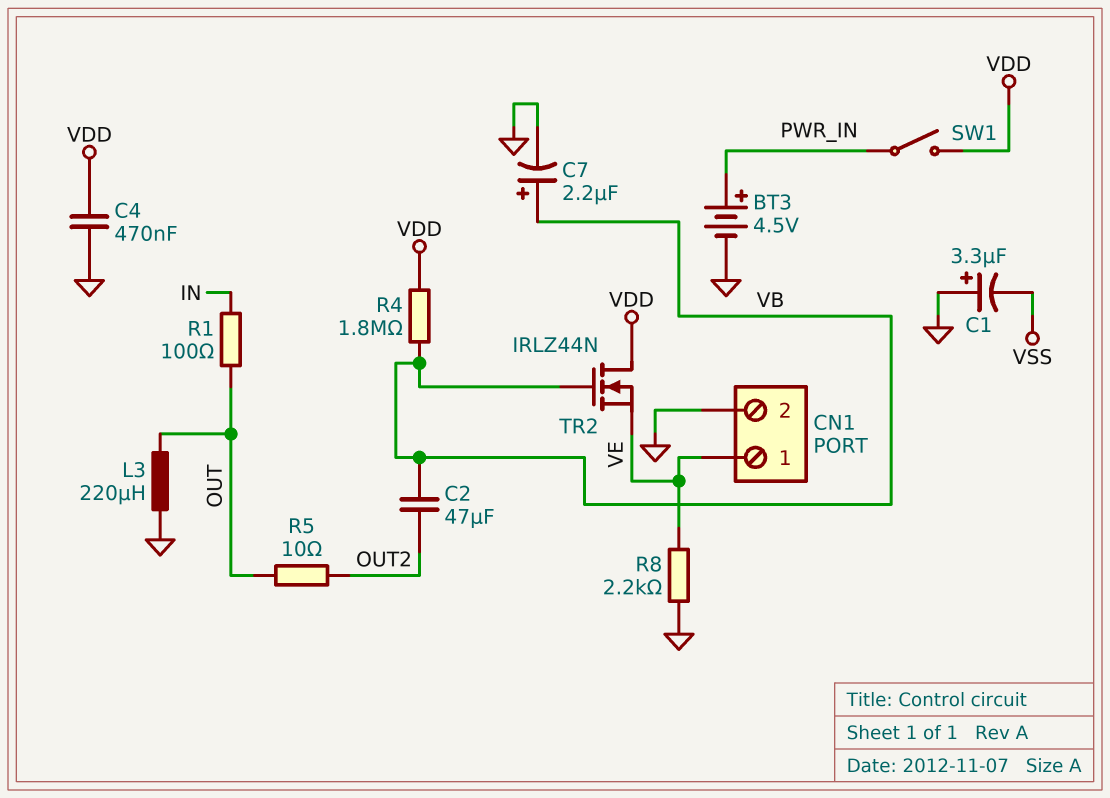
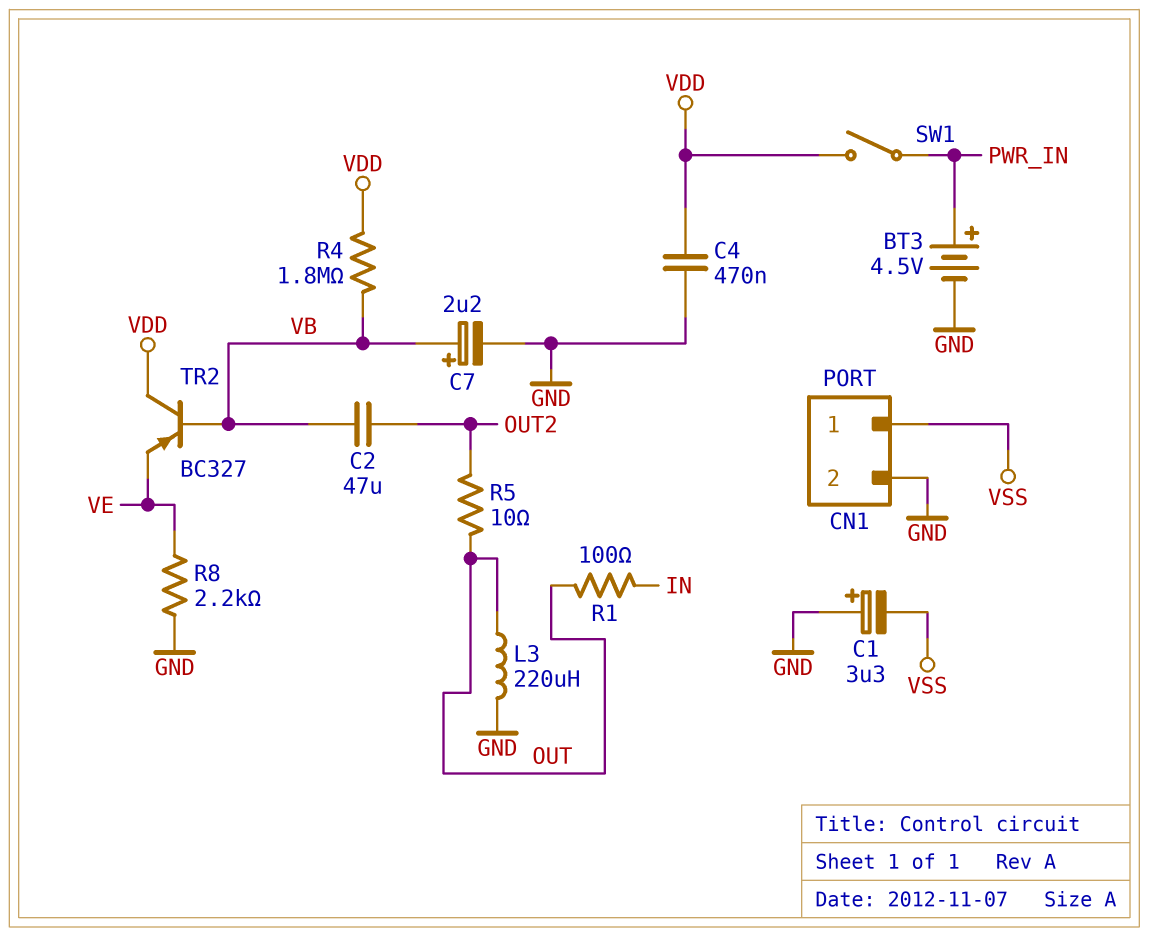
CN1 pin 1: VE -> VSS
TR2: NMOS IRLZ44N (G VB, D VDD, S VE) -> PNP BC327 (B VB, C VDD, E VE)

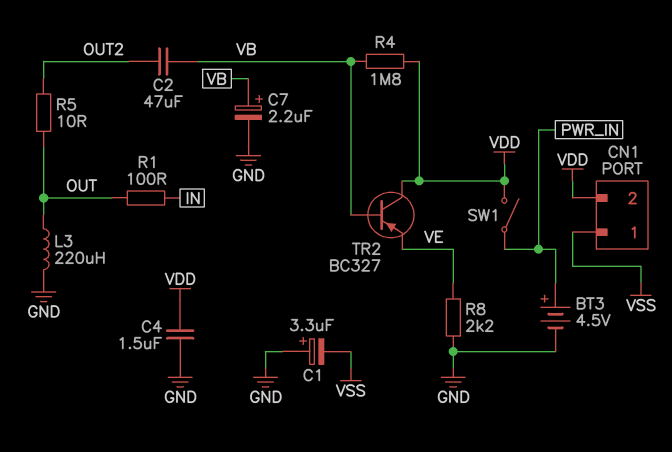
C4: 470nF (GND, VDD) -> 1.5uF (GND, VDD)
CN1 pin 2: GND -> VDD

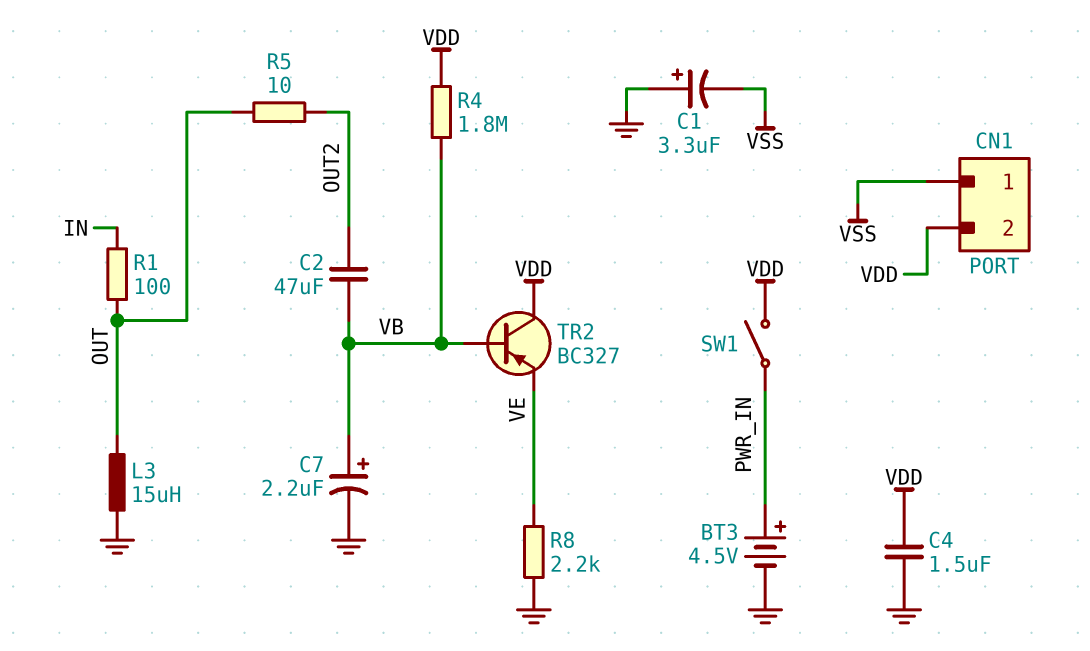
L3: 220uH (GND, OUT) -> 15uH (GND, OUT)

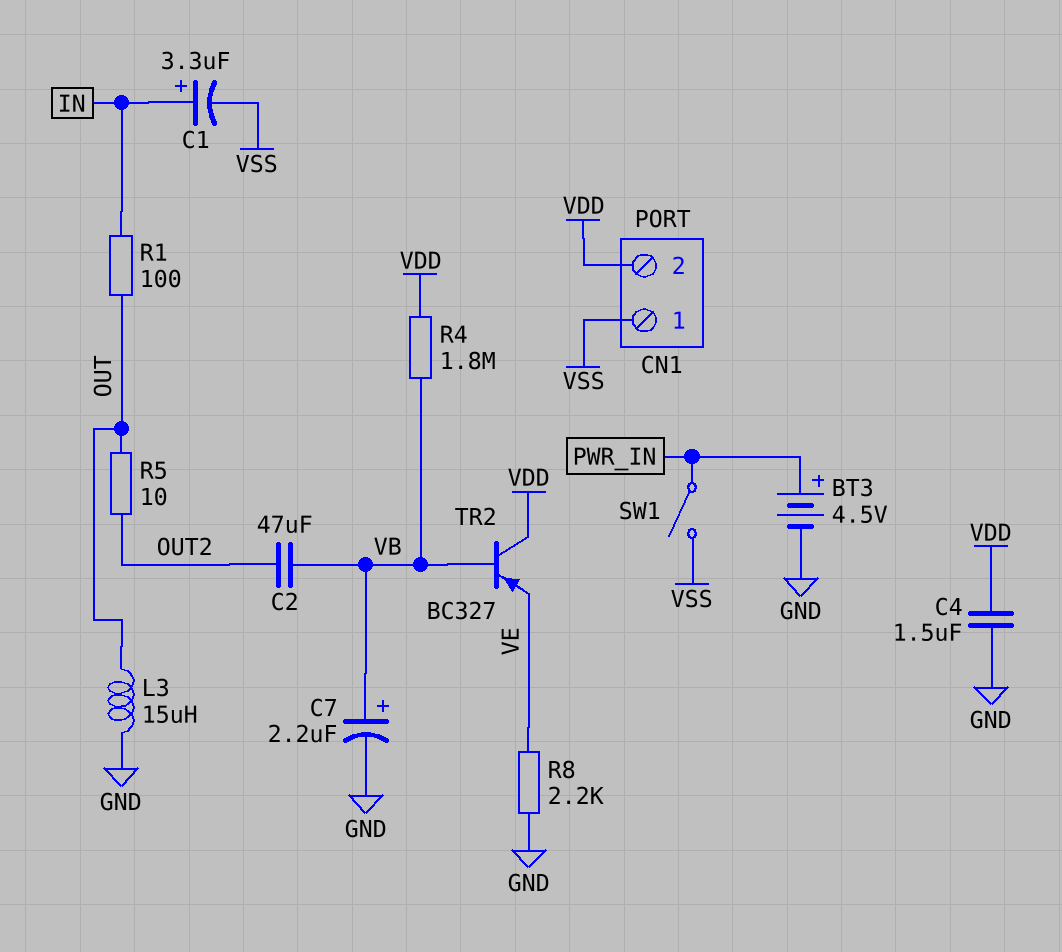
C1: 3.3uF (plus GND, minus VSS) -> 3.3uF (plus IN, minus VSS)
SW1: switch (PWR_IN, VDD) -> switch (PWR_IN, VSS)

